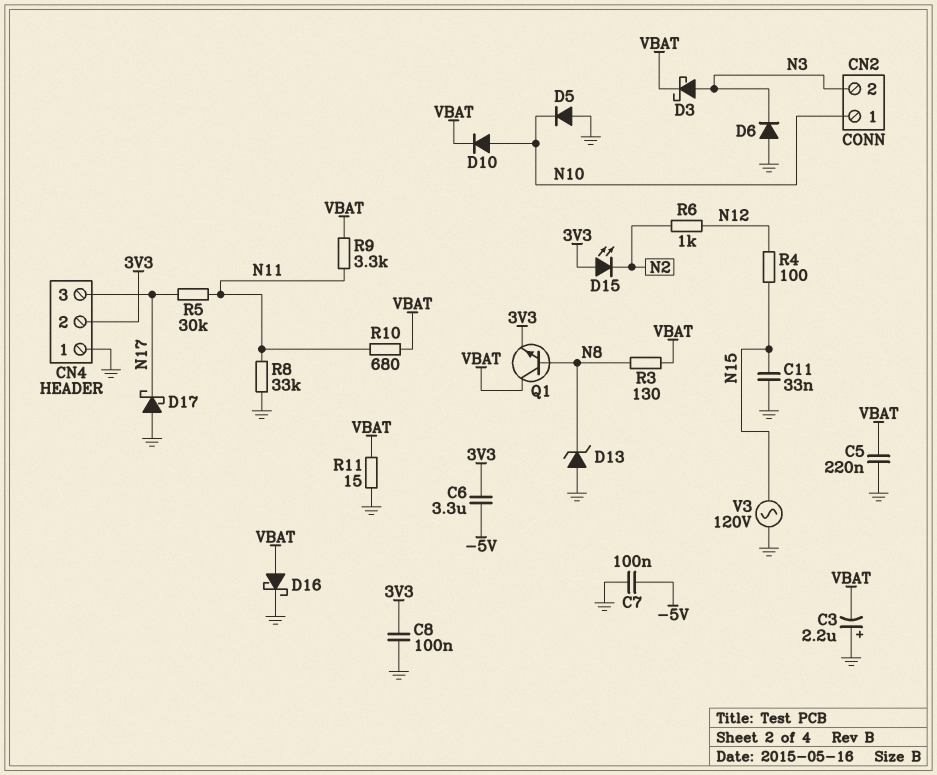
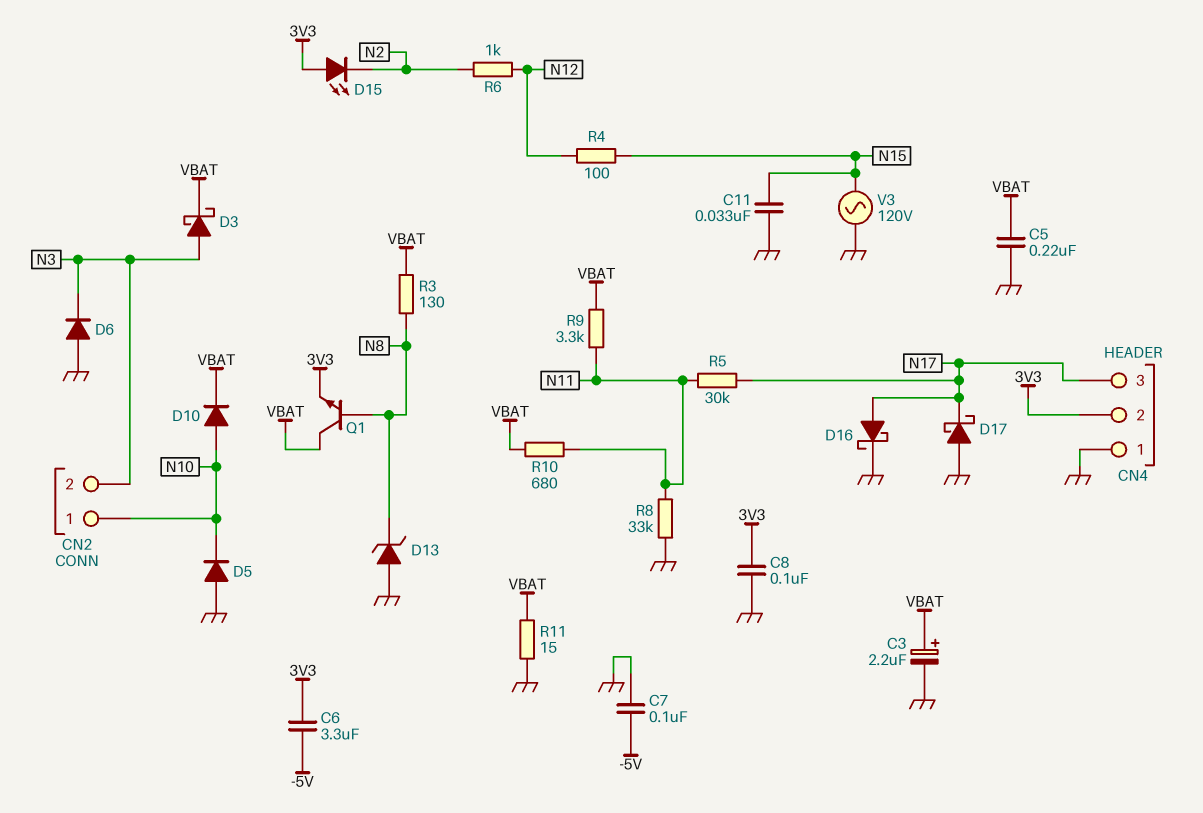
C3: 2.2uF (plus GND, minus VBAT) -> 2.2uF (plus VBAT, minus GND)
D16: schottky (A VBAT, K GND) -> schottky (A N17, K GND)

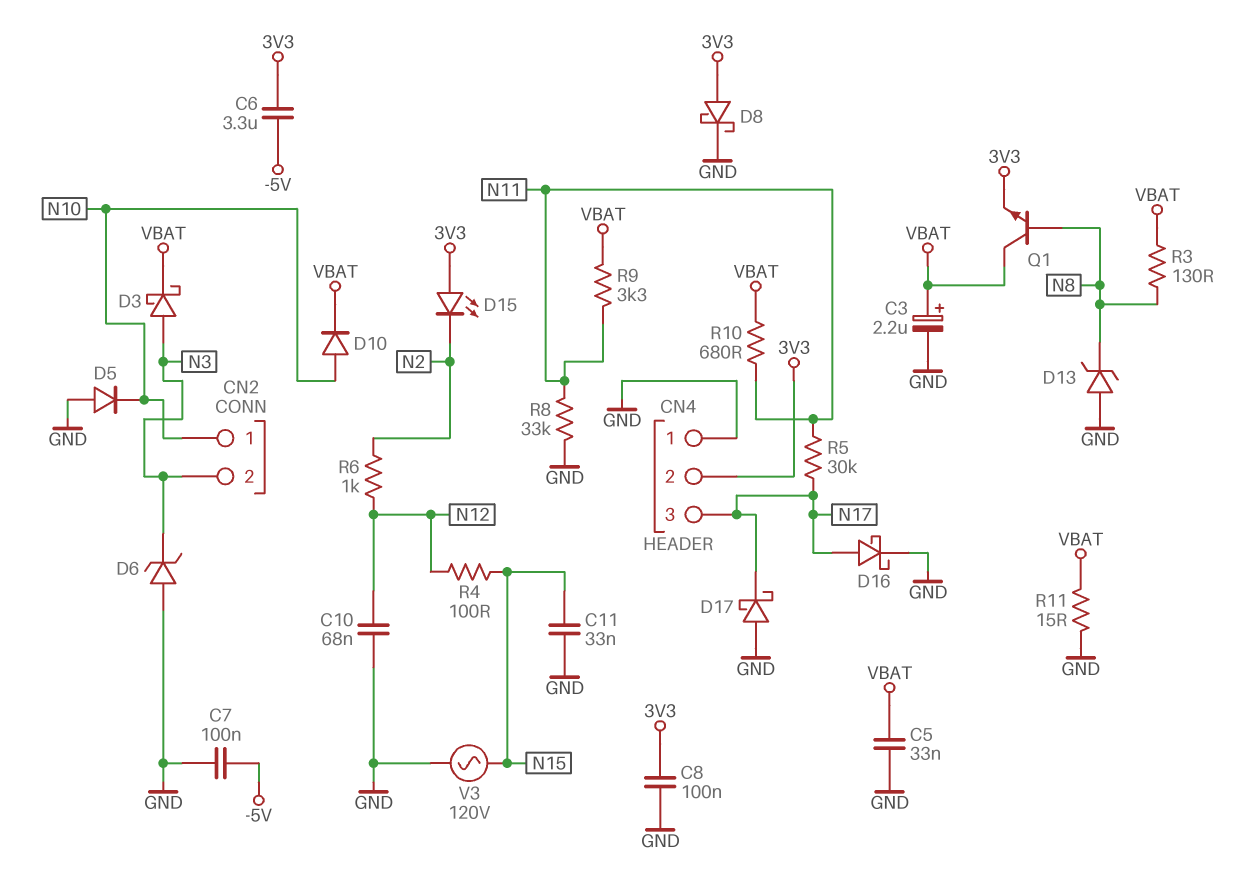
C5: 220nF (GND, VBAT) -> 33nF (GND, VBAT)
C10: none -> 68nF (GND, N12)
D6: diode (A GND, K N3) -> zener (A GND, K N3)
D8: none -> schottky (A 3V3, K GND)

